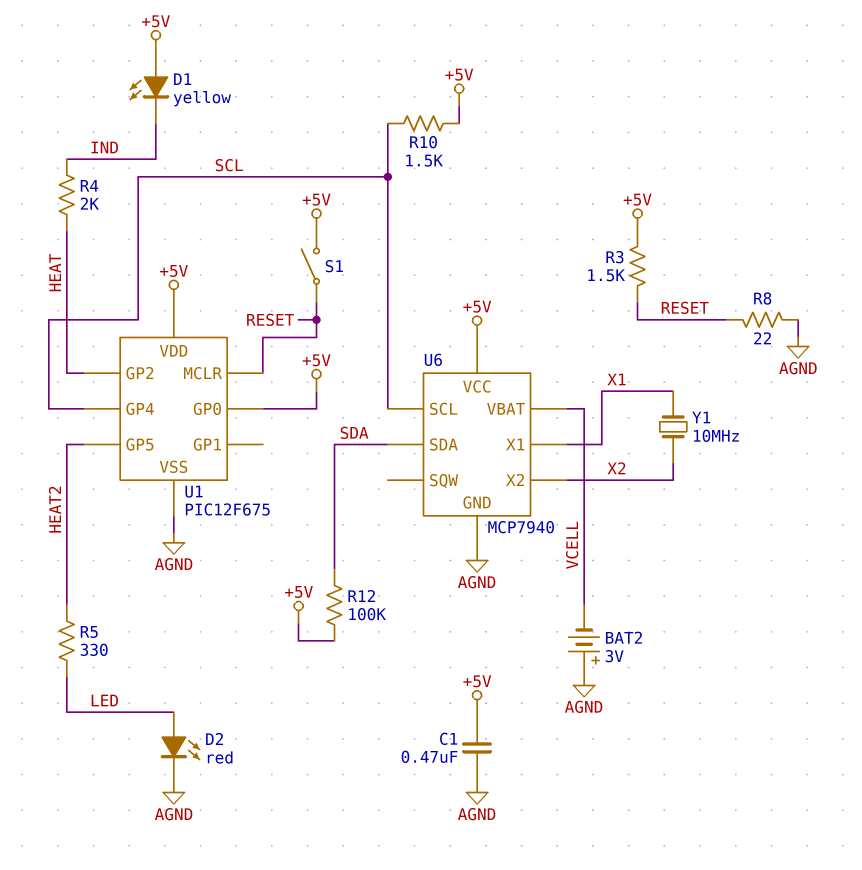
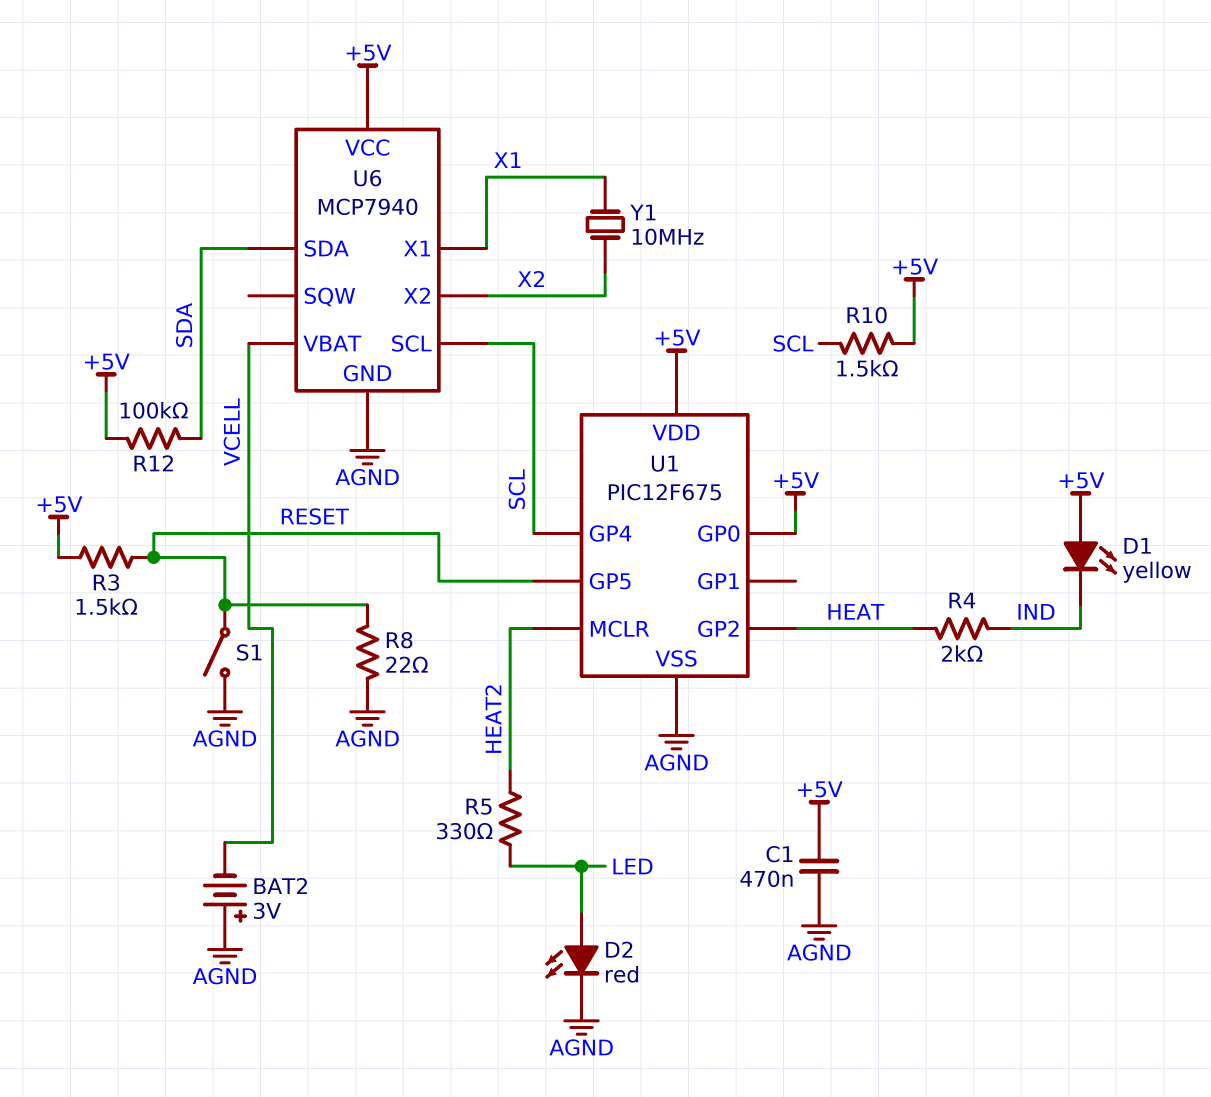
S1: switch (+5V, RESET) -> switch (AGND, RESET)
U1 pin GP5: HEAT2 -> RESET
U1 pin MCLR: RESET -> HEAT2

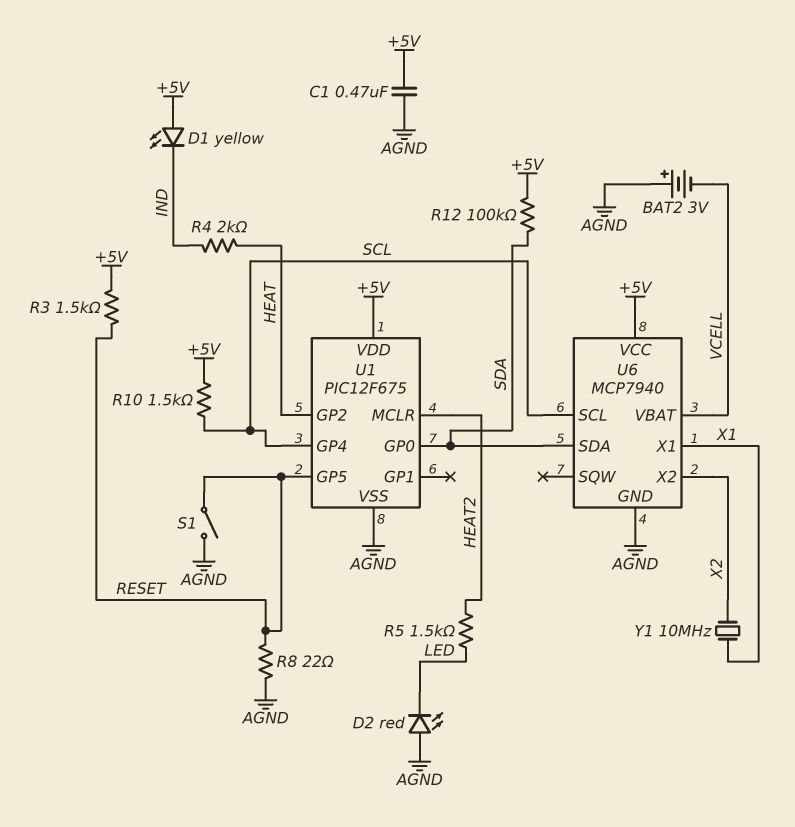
D2: LED red (A LED, K AGND) -> LED red (A AGND, K LED)
R5: 330 (HEAT2, LED) -> 1.5k (HEAT2, LED)
U1 pin GP0: +5V -> SDA

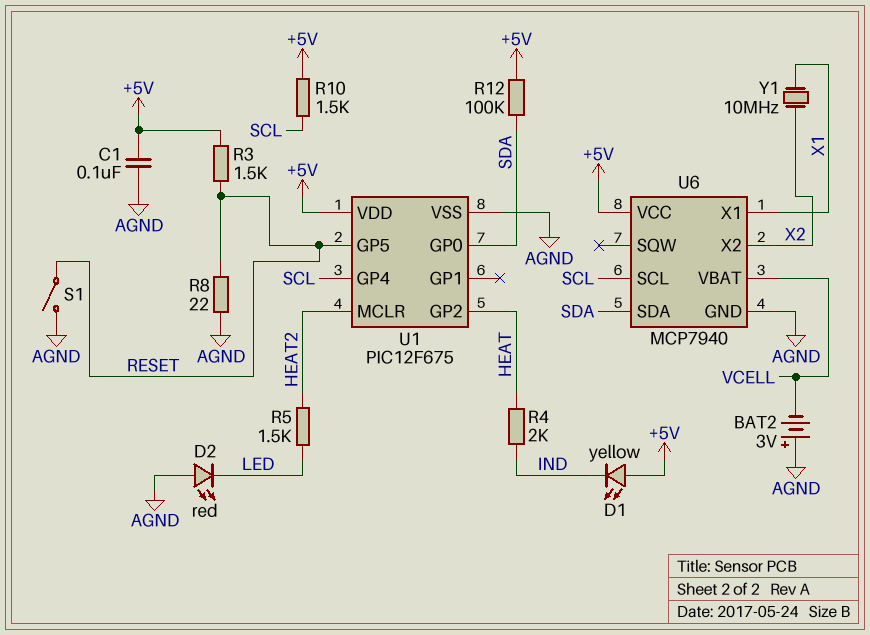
C1: 470nF (+5V, AGND) -> 100nF (+5V, AGND)

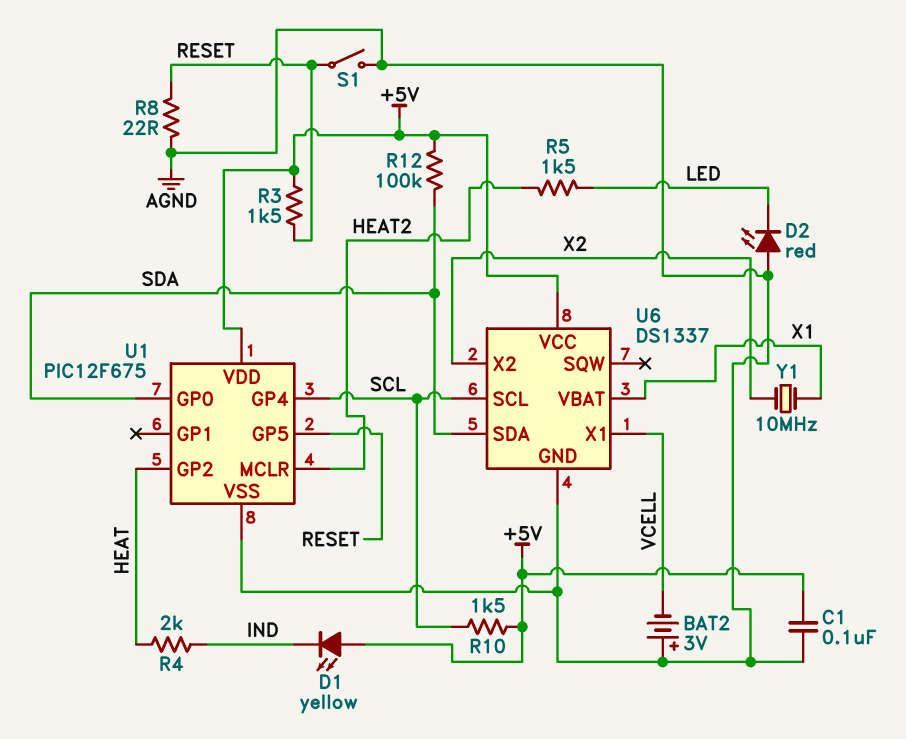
U6: MCP7940 -> DS1337
U6 pin VBAT: VCELL -> X1
U6 pin X1: X1 -> VCELL

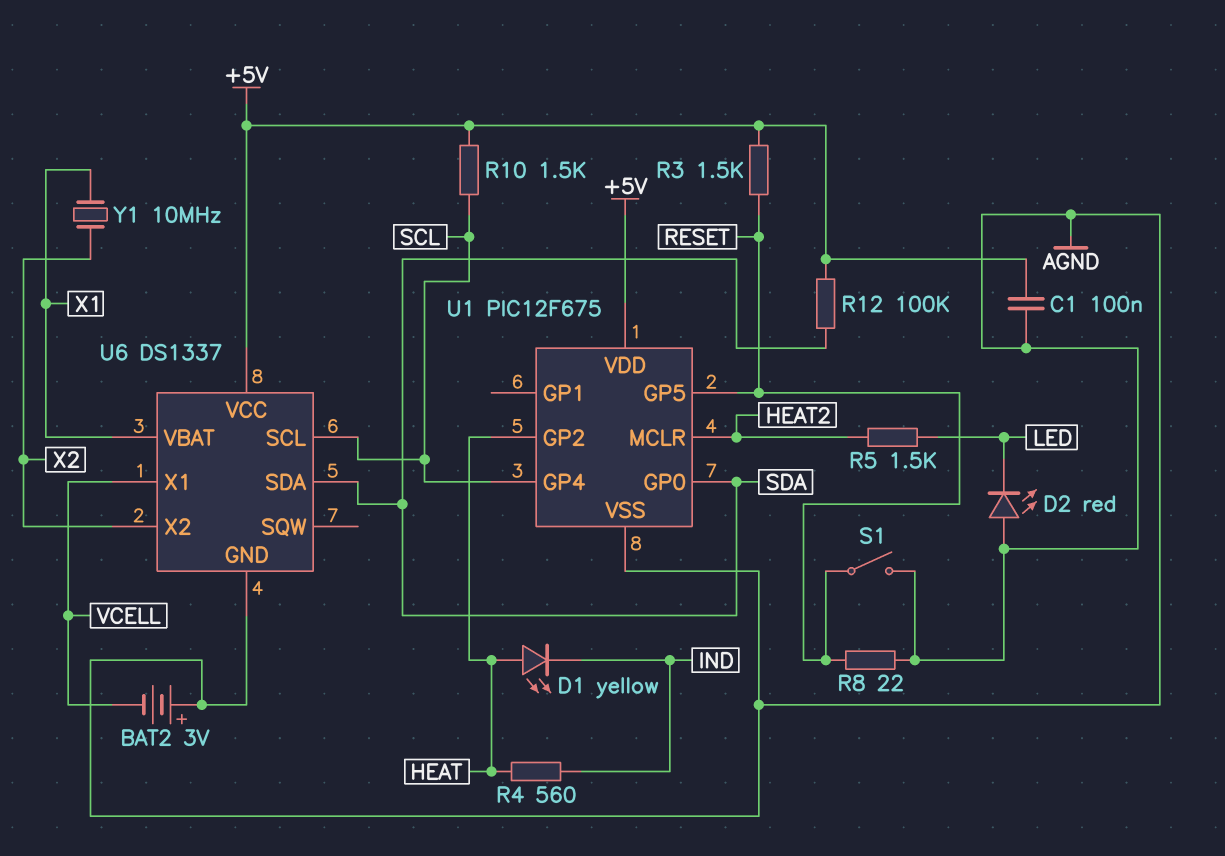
D1: LED yellow (A +5V, K IND) -> LED yellow (A HEAT, K IND)
R4: 2k (HEAT, IND) -> 560 (HEAT, IND)

